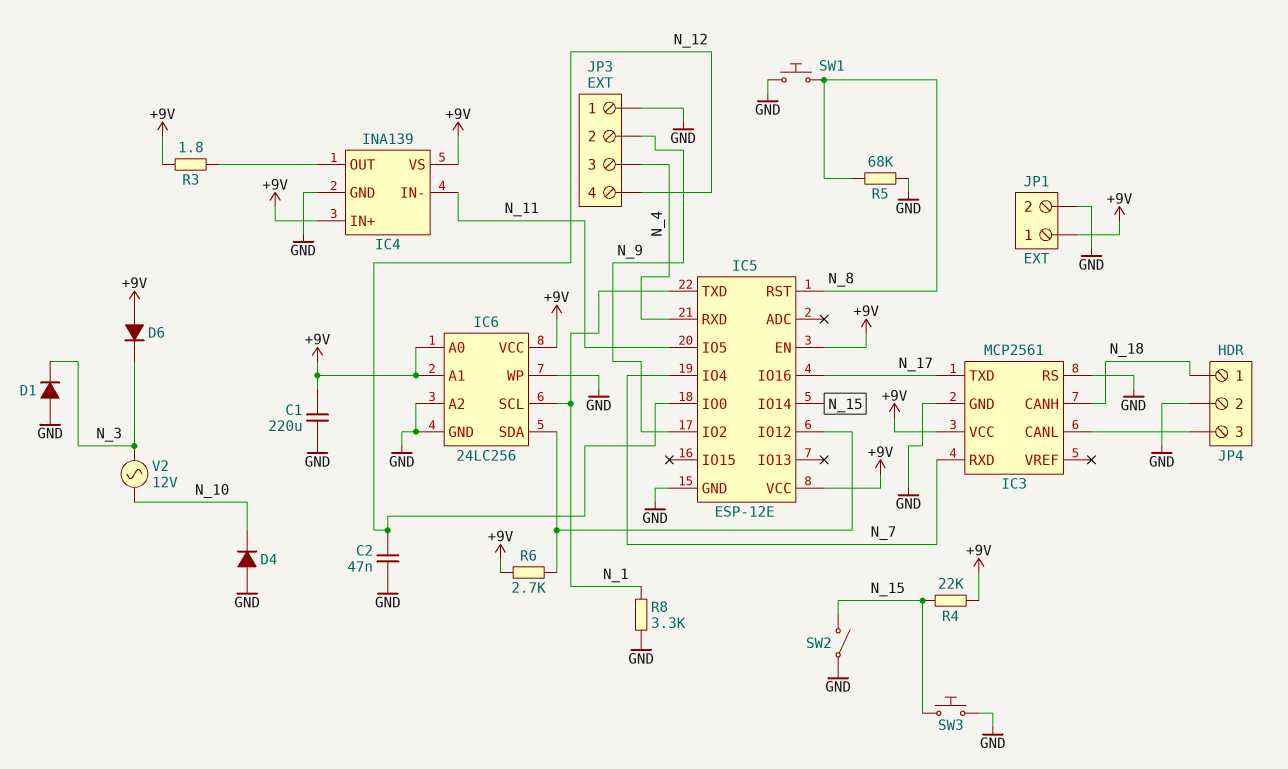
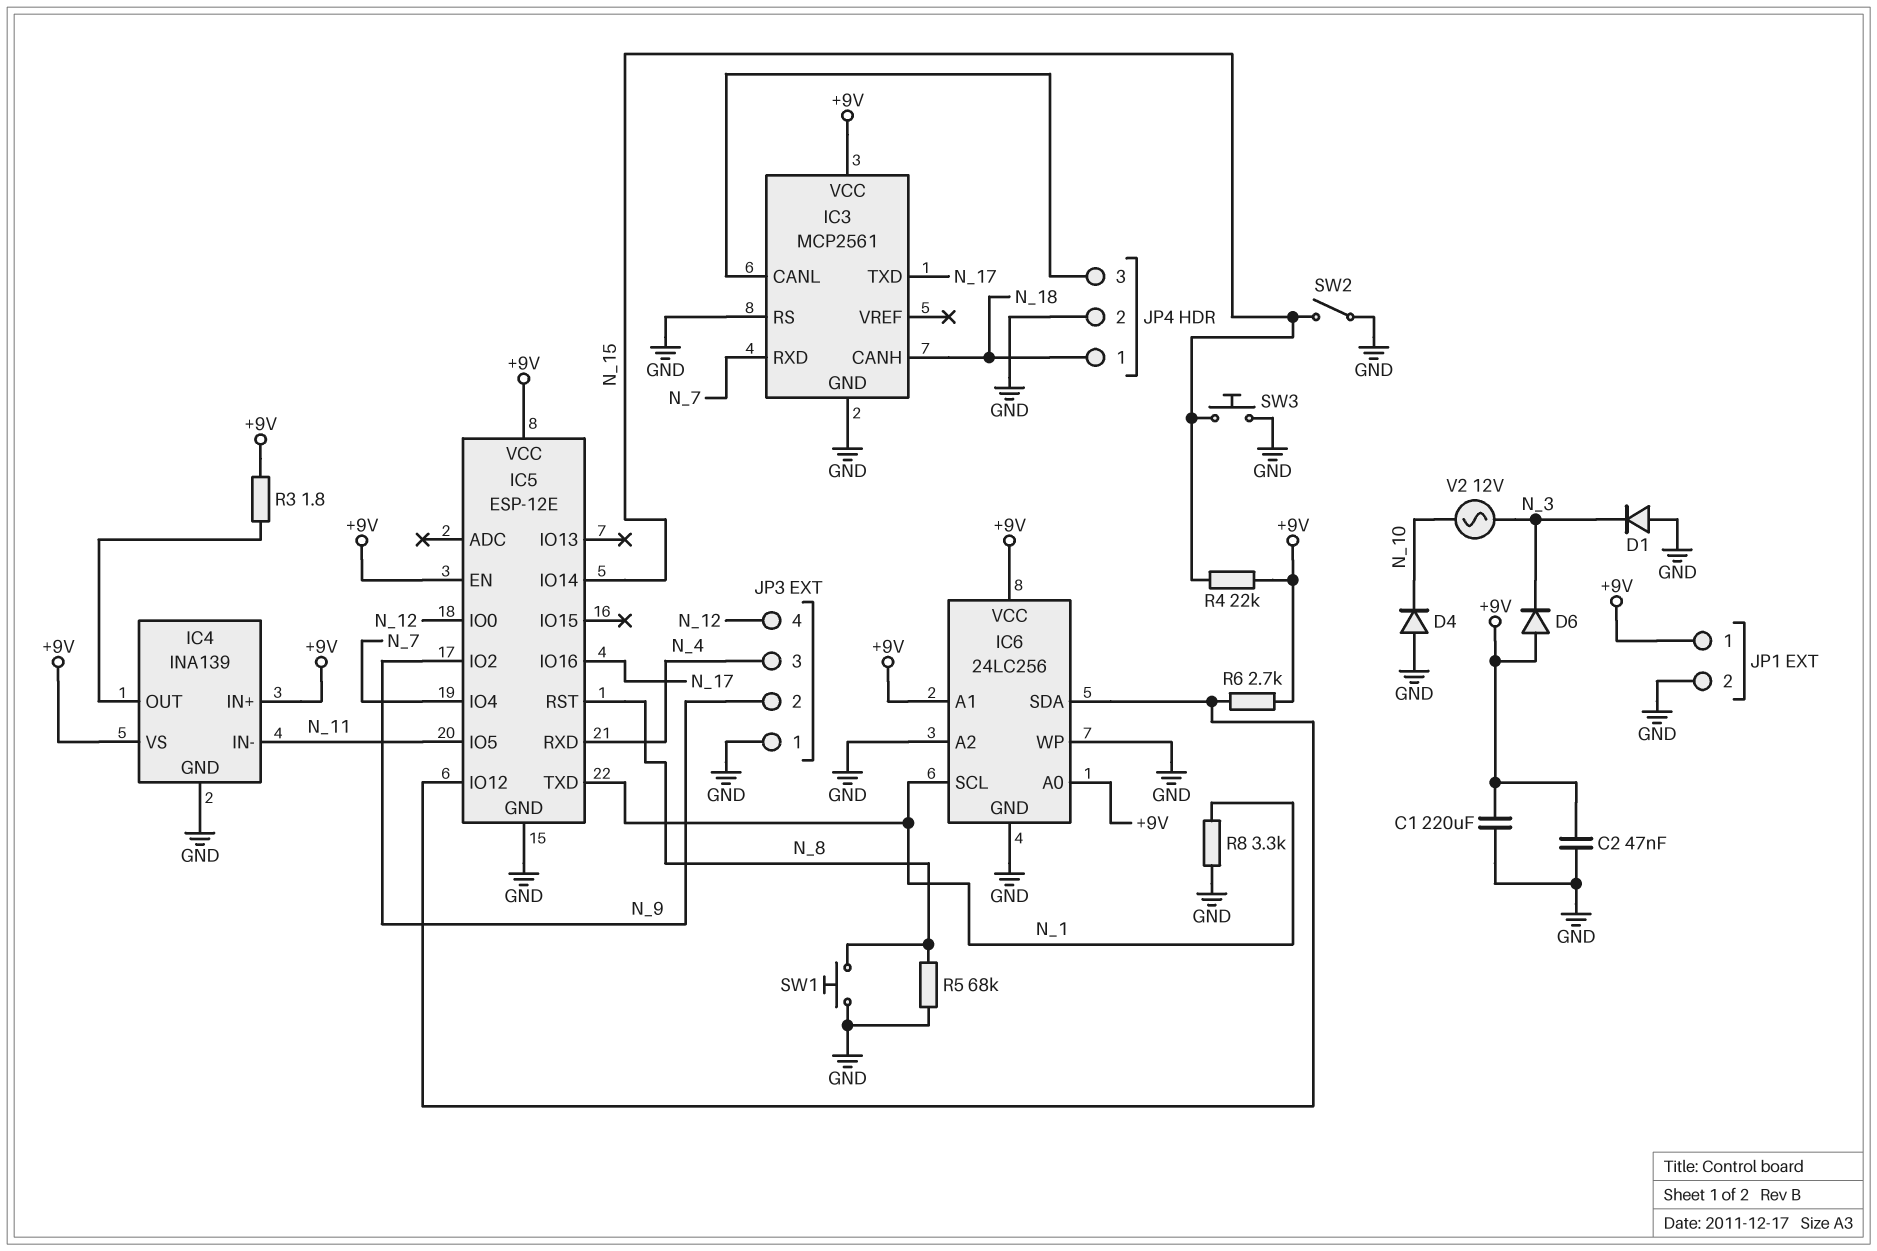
C2: 47nF (GND, N_12) -> 47nF (+9V, GND)

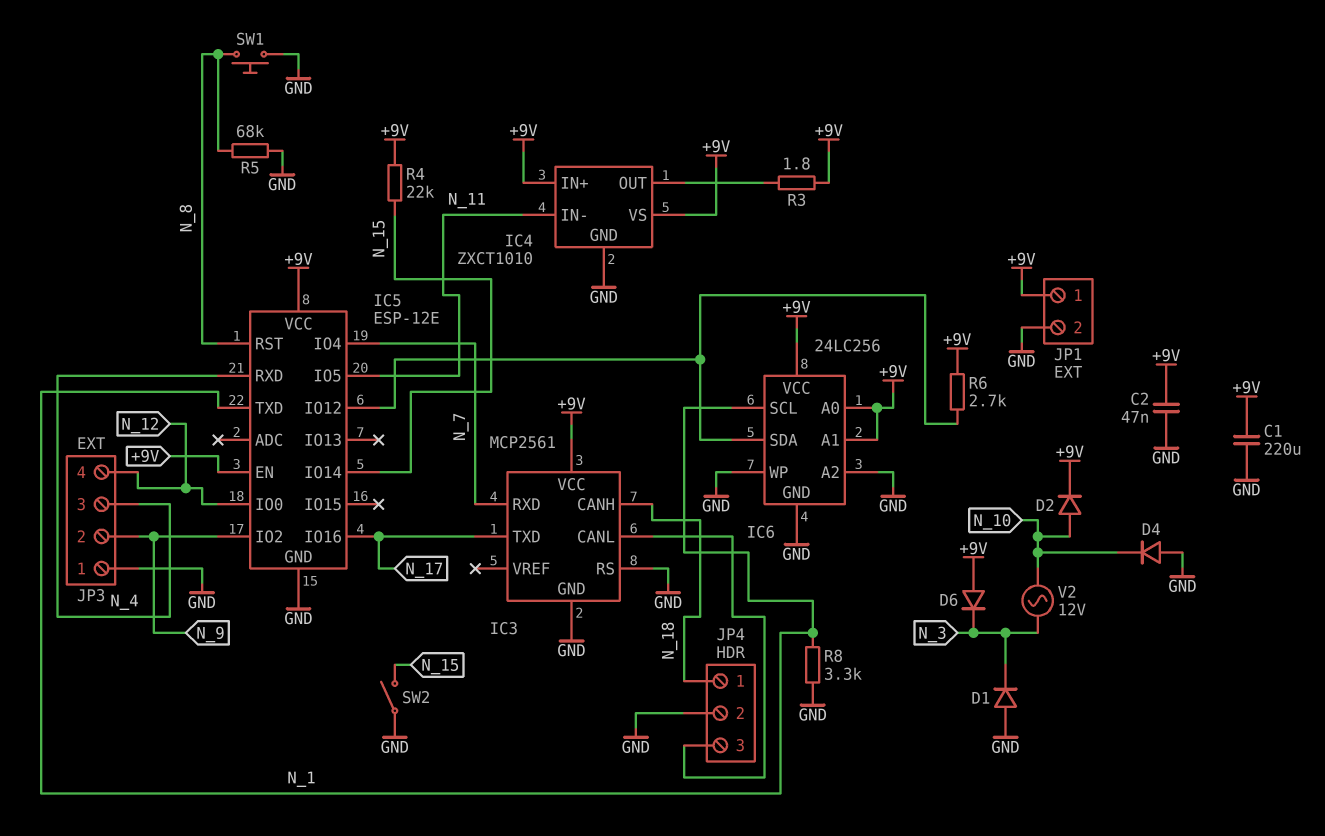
D2: none -> diode (A N_10, K +9V)
IC4: INA139 -> ZXCT1010
SW3: button (GND, N_15) -> none

